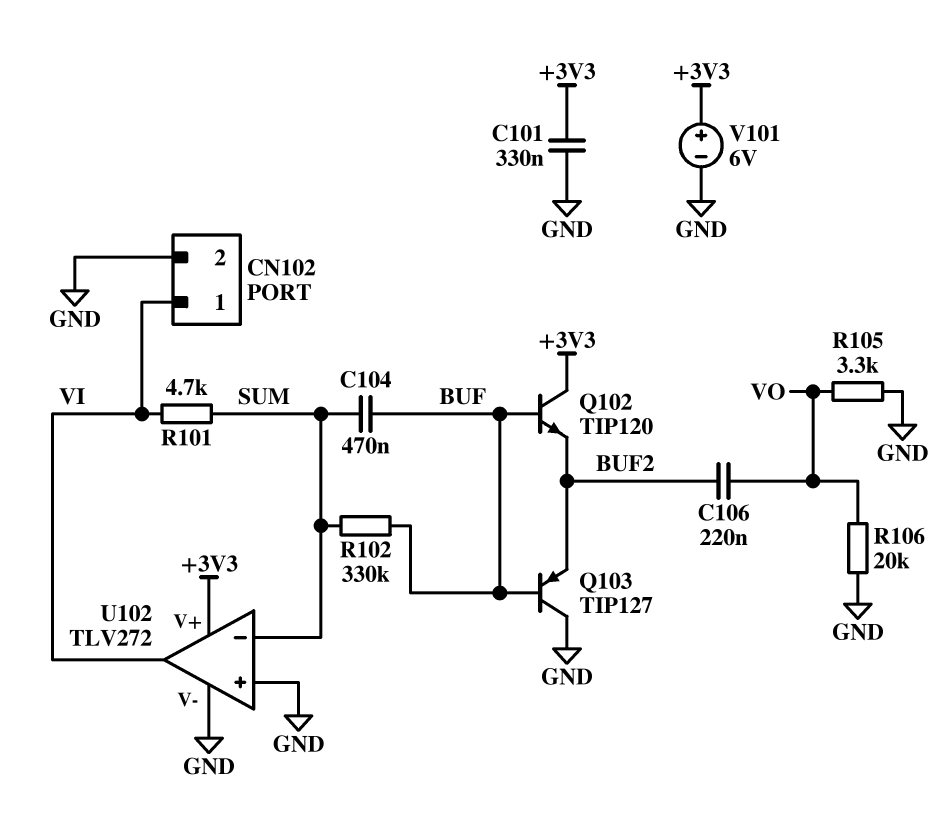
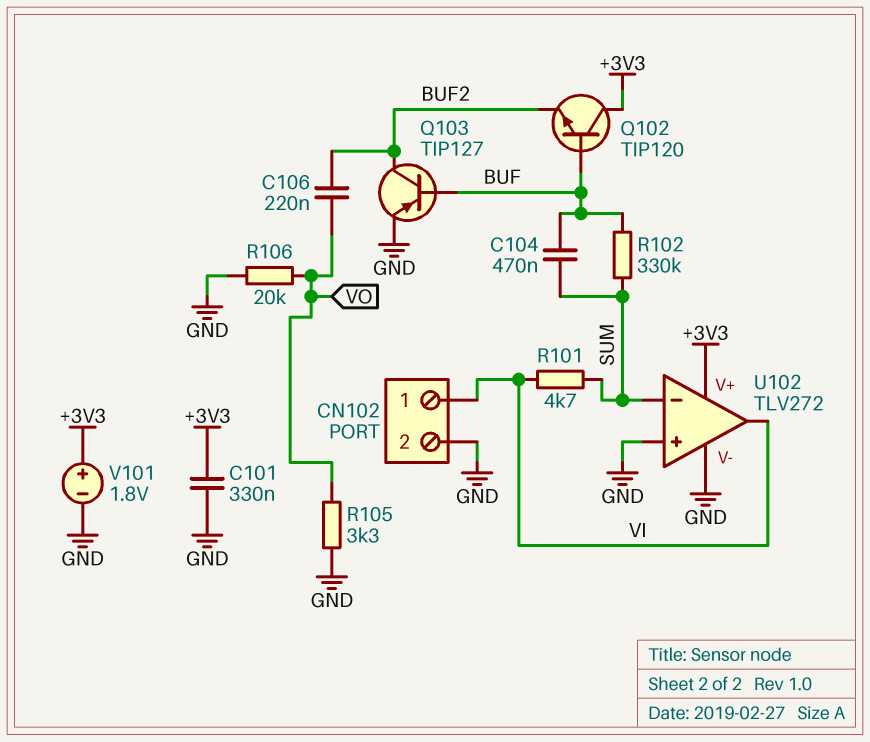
Q103: PNP TIP127 (B BUF, C GND, E BUF2) -> PNP TIP127 (B BUF, C BUF2, E GND)
V101: 6V (plus +3V3, minus GND) -> 1.8V (plus +3V3, minus GND)

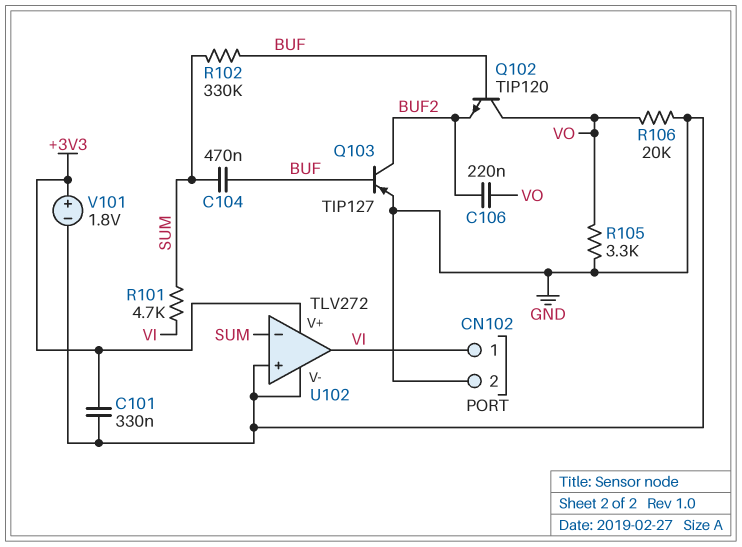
Q102: NPN TIP120 (B BUF, C +3V3, E BUF2) -> NPN TIP120 (B BUF, C VO, E BUF2)

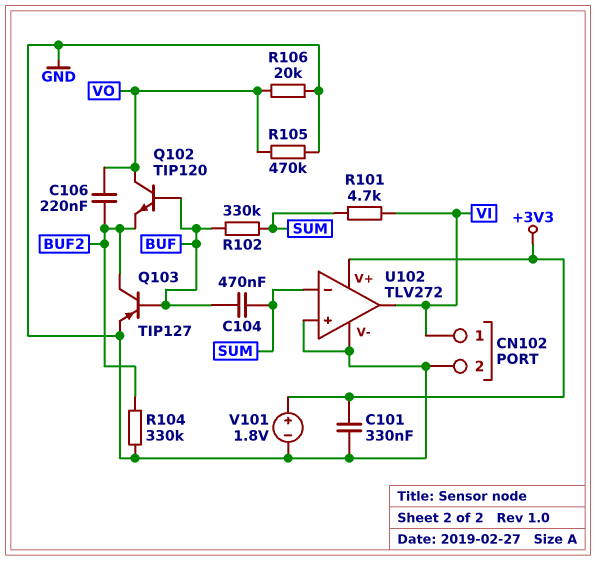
R104: none -> 330k (BUF2, GND)
R105: 3.3k (GND, VO) -> 470k (GND, VO)

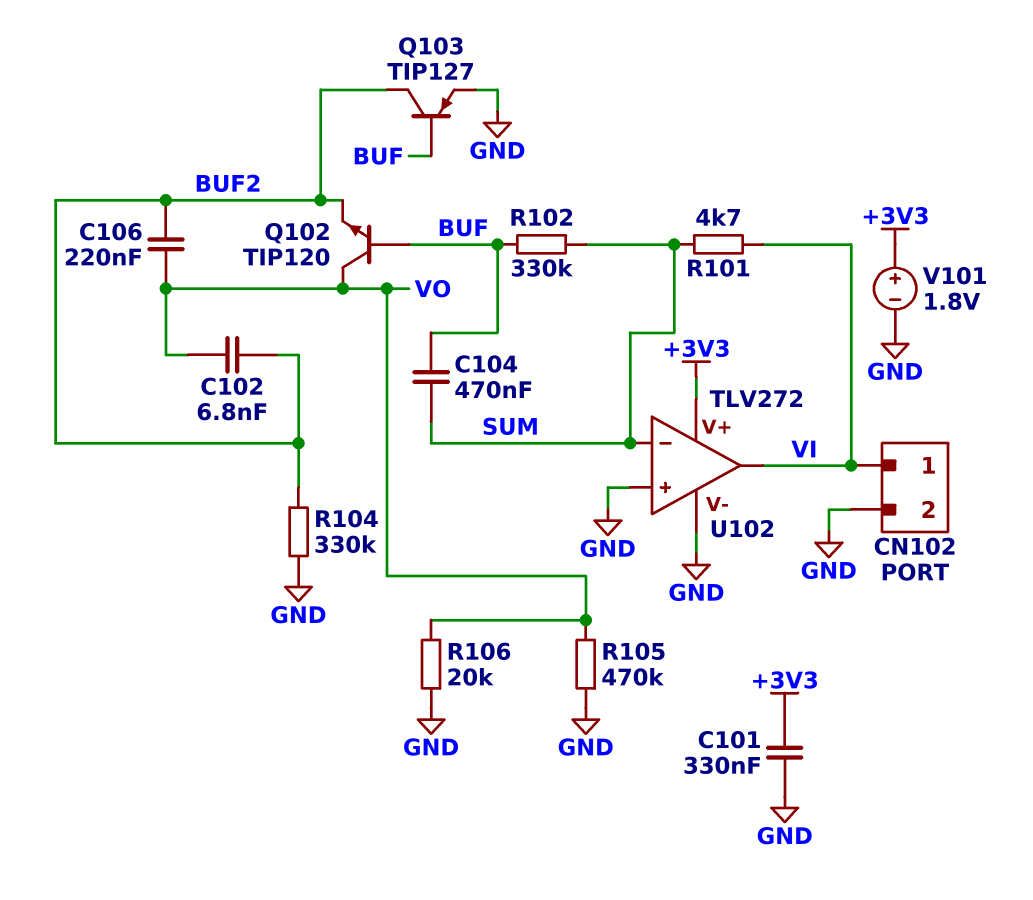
C102: none -> 6.8nF (BUF2, VO)

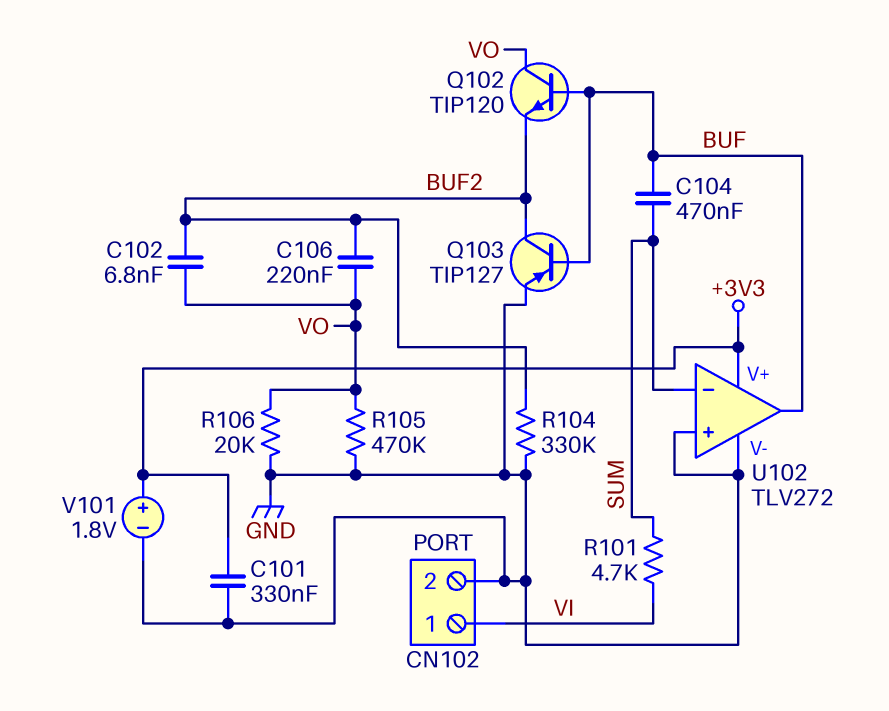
R102: 330k (BUF, SUM) -> none
U102 pin out: VI -> BUF

